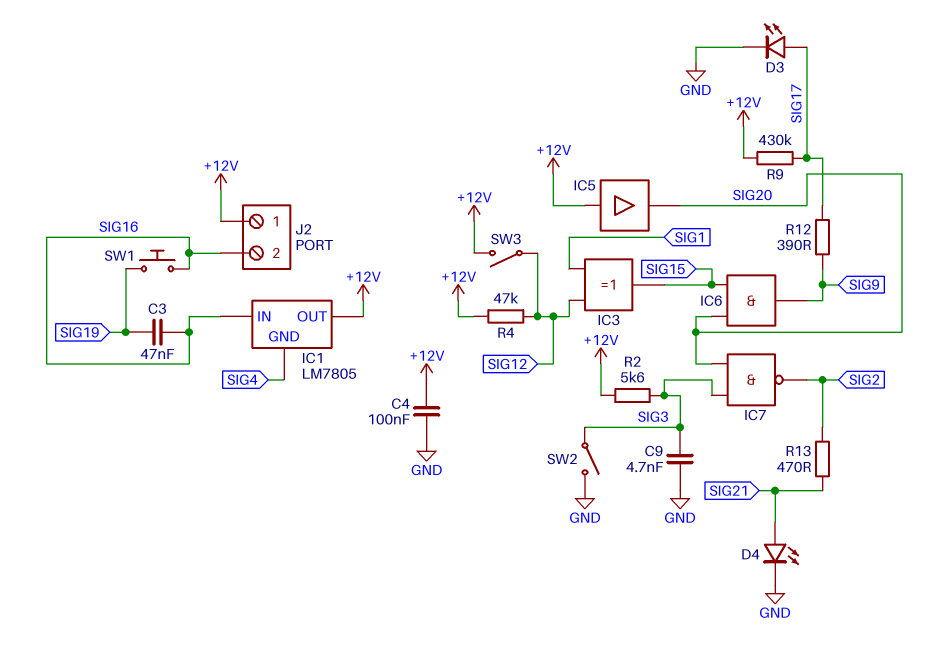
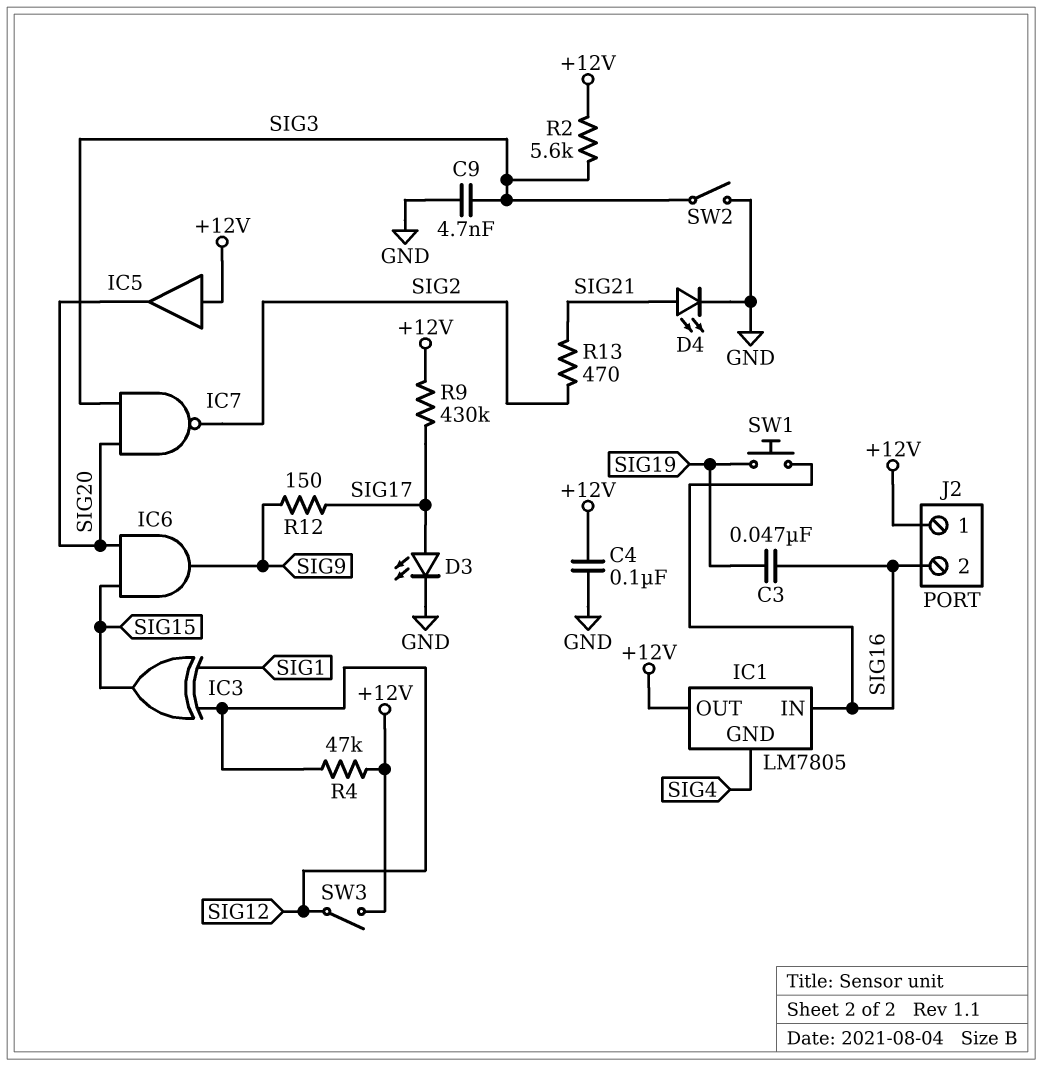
R12: 390 (SIG9, SIG17) -> 150 (SIG9, SIG17)

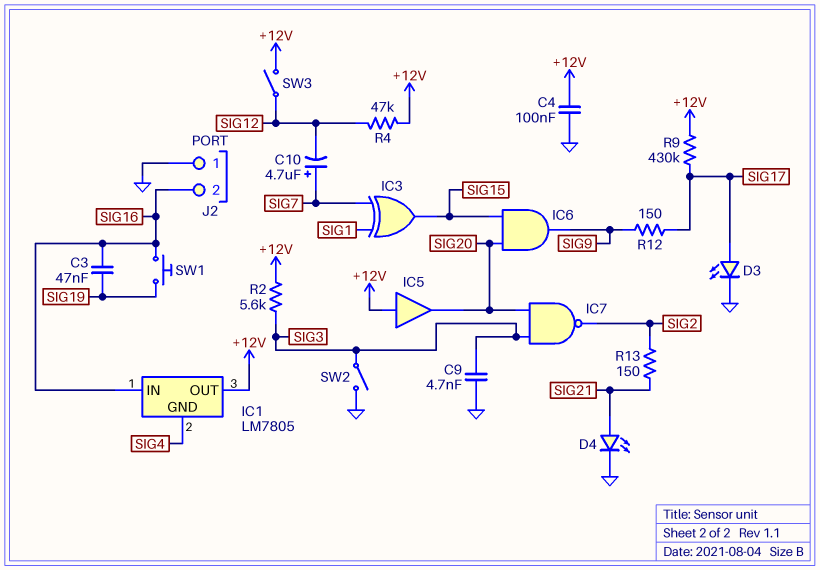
C10: none -> 4.7uF (plus SIG7, minus SIG12)
IC3: XOR (in SIG1, in SIG12, out SIG15) -> XOR (in SIG1, in SIG7, out SIG15)
J2 pin 1: +12V -> GND
R13: 470 (SIG2, SIG21) -> 150 (SIG2, SIG21)

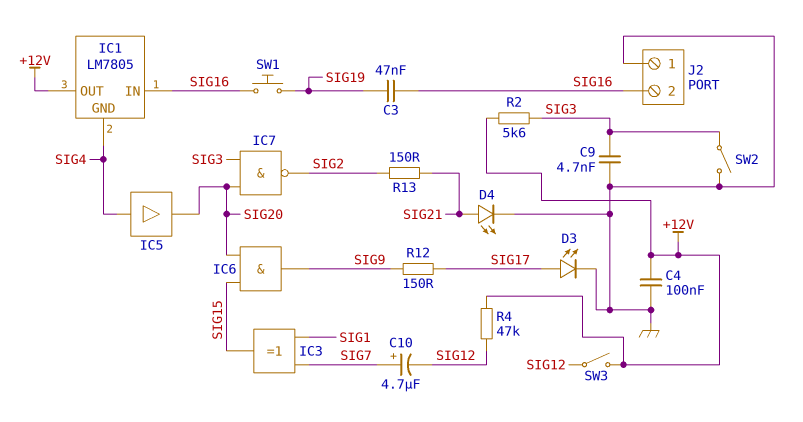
IC5: buffer (in +12V, out SIG20) -> buffer (in SIG4, out SIG20)
R9: 430k (+12V, SIG17) -> none

